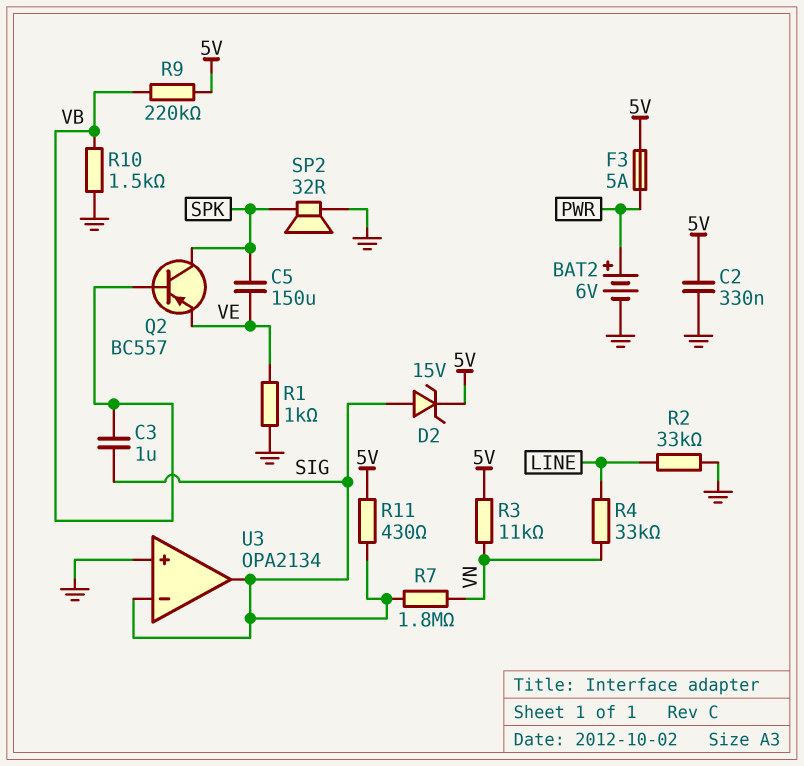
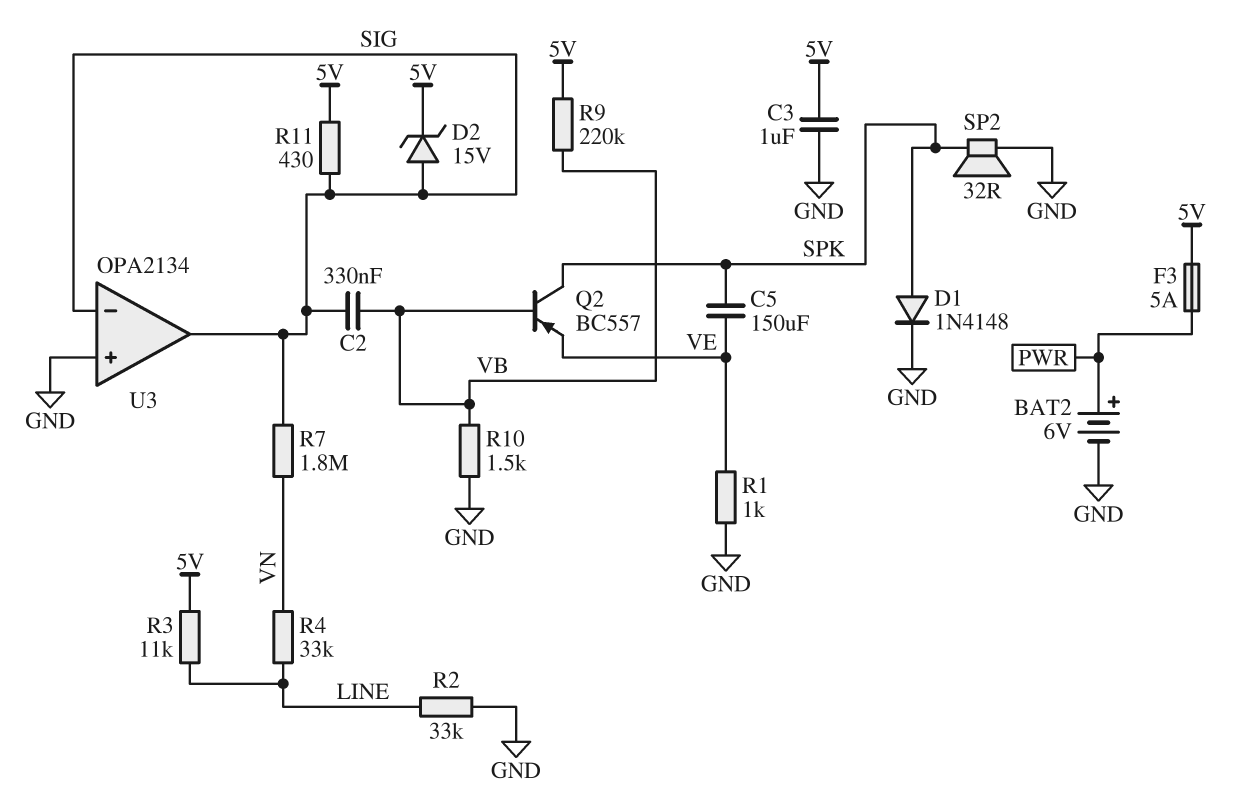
C2: 330nF (5V, GND) -> 330nF (SIG, VB)
C3: 1uF (SIG, VB) -> 1uF (5V, GND)
D1: none -> diode 1N4148 (A SPK, K GND)
R3: 11k (5V, VN) -> 11k (5V, LINE)

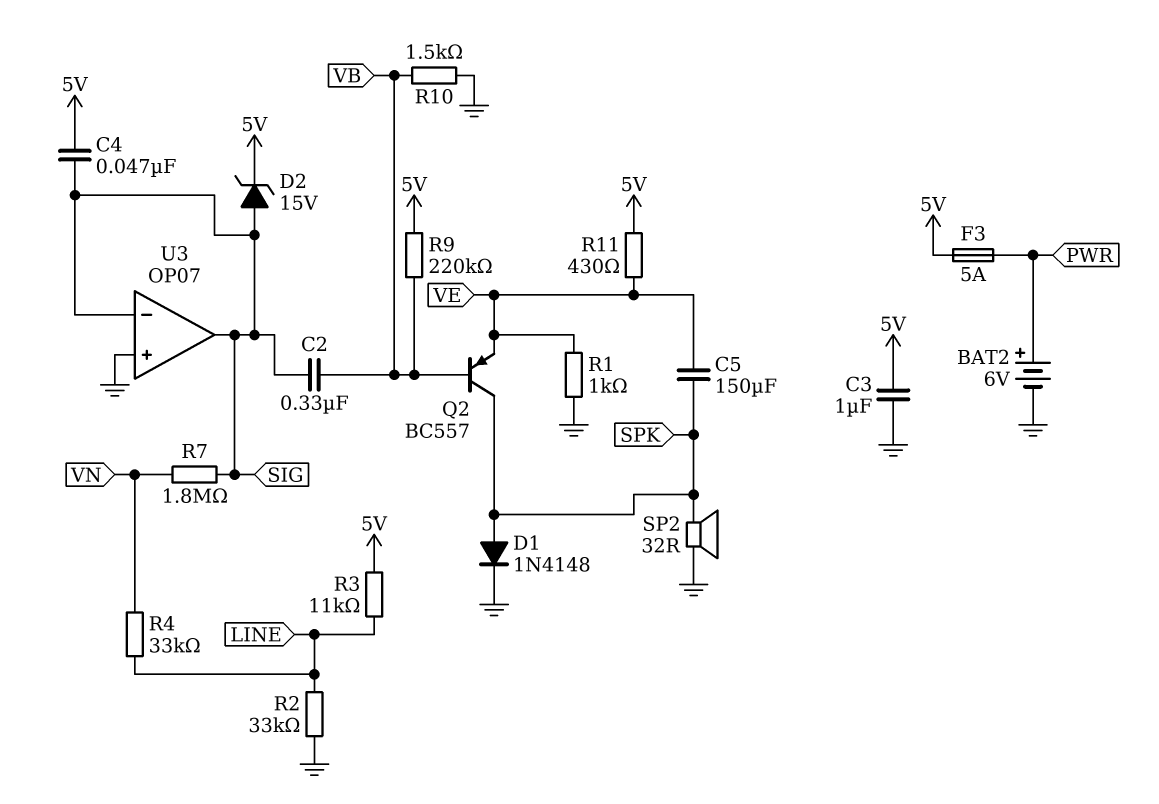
C4: none -> 47nF (5V, SIG)
R11: 430 (5V, SIG) -> 430 (5V, VE)
U3: OPA2134 -> OP07

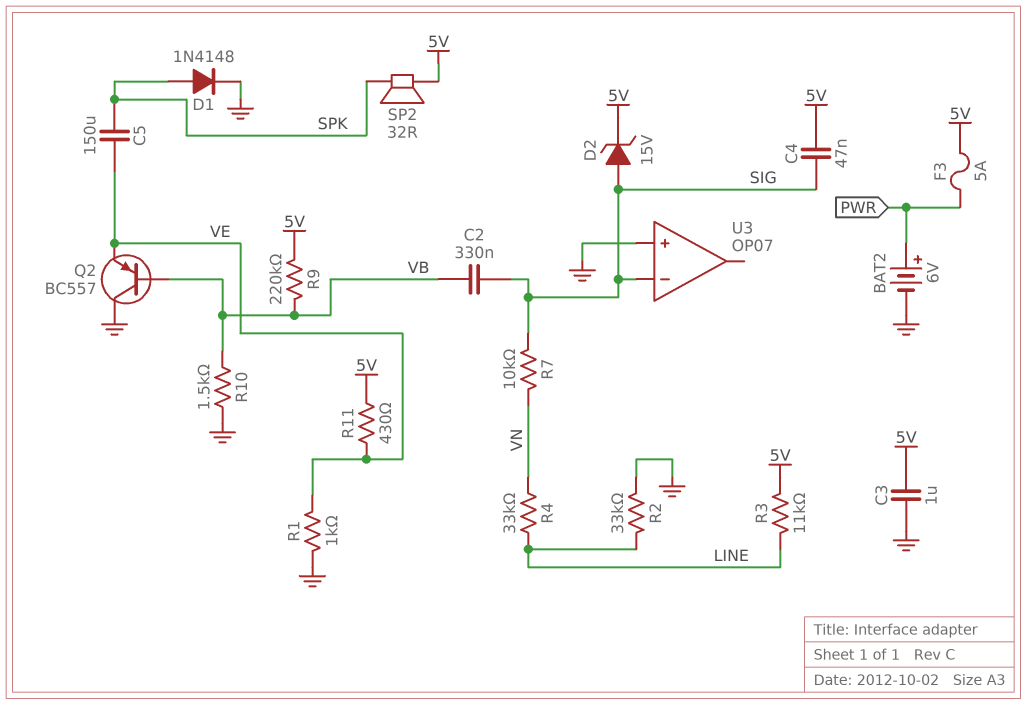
Q2: PNP BC557 (B VB, C SPK, E VE) -> PNP BC557 (B VB, C GND, E VE)
R7: 1.8M (SIG, VN) -> 10k (SIG, VN)
SP2: speaker 32R (GND, SPK) -> speaker 32R (5V, SPK)
U3 pin out: SIG -> none

